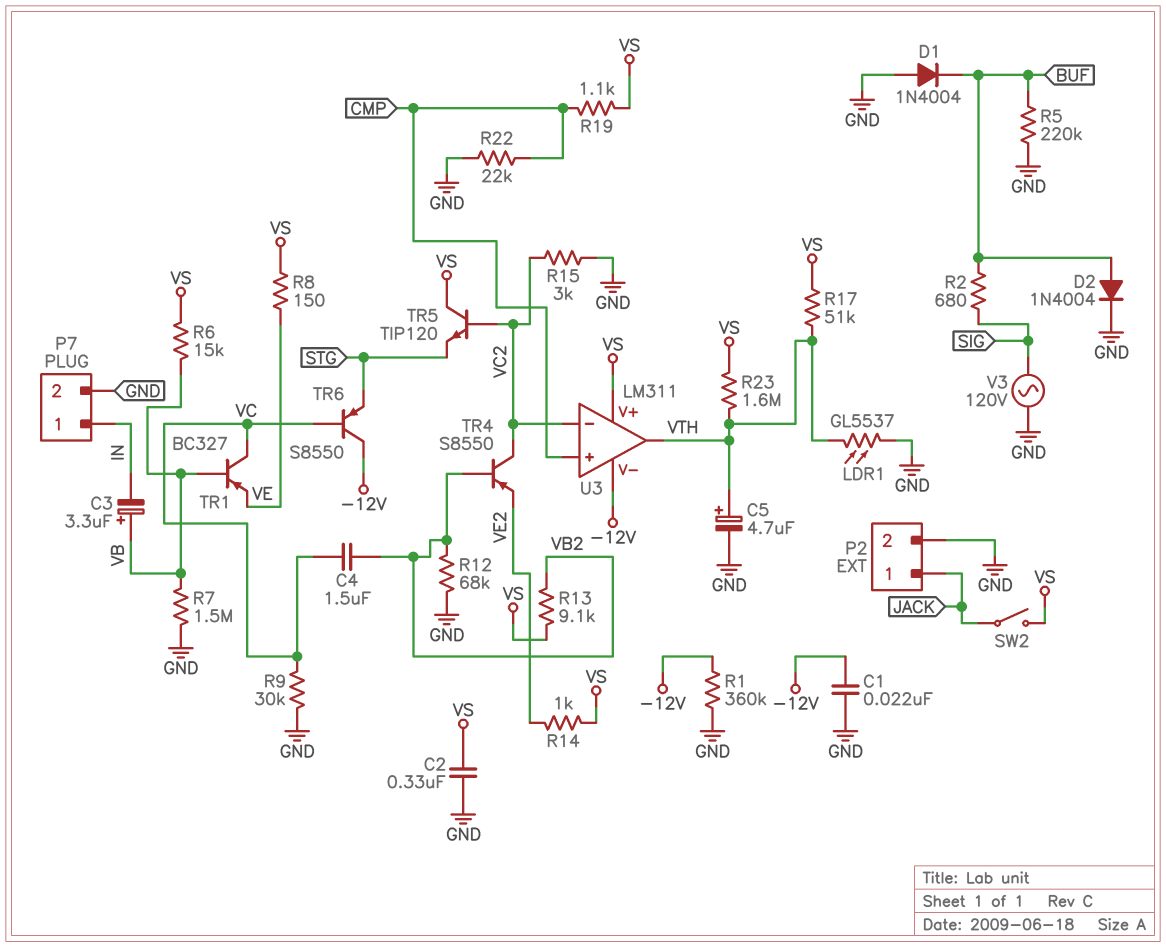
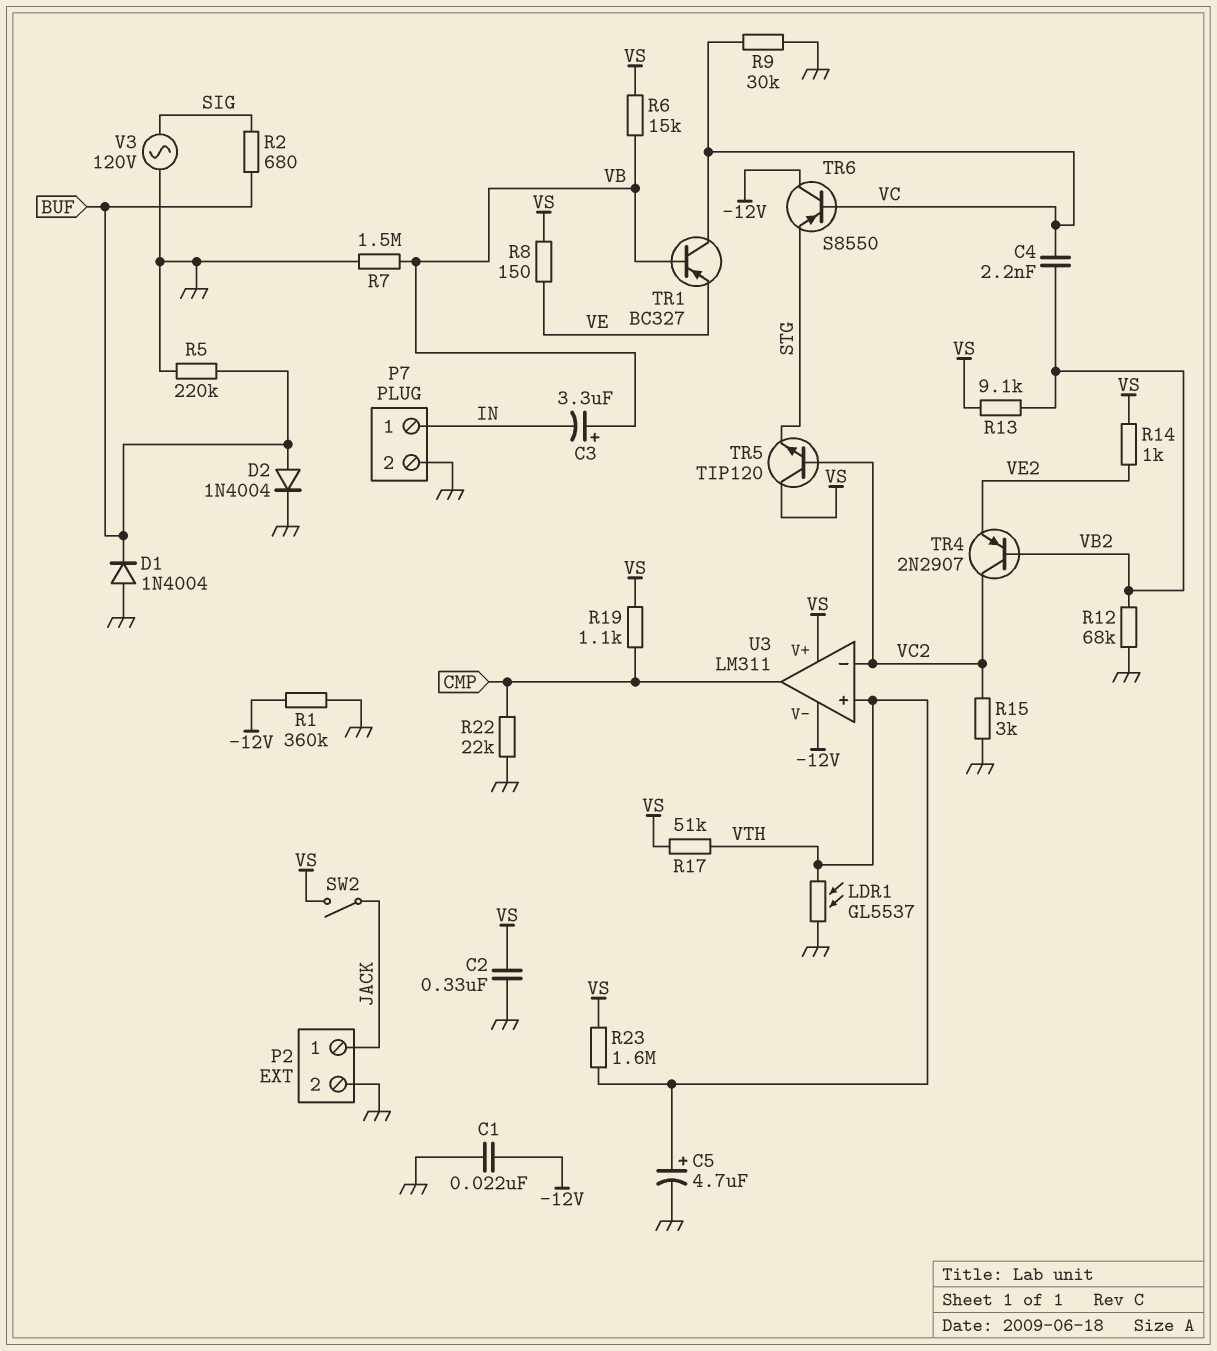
C4: 1.5uF (VB2, VC) -> 2.2nF (VB2, VC)
TR4: PNP S8550 (B VB2, C VC2, E VE2) -> PNP 2N2907 (B VB2, C VC2, E VE2)
U3 pin in+: CMP -> VTH
U3 pin out: VTH -> CMP

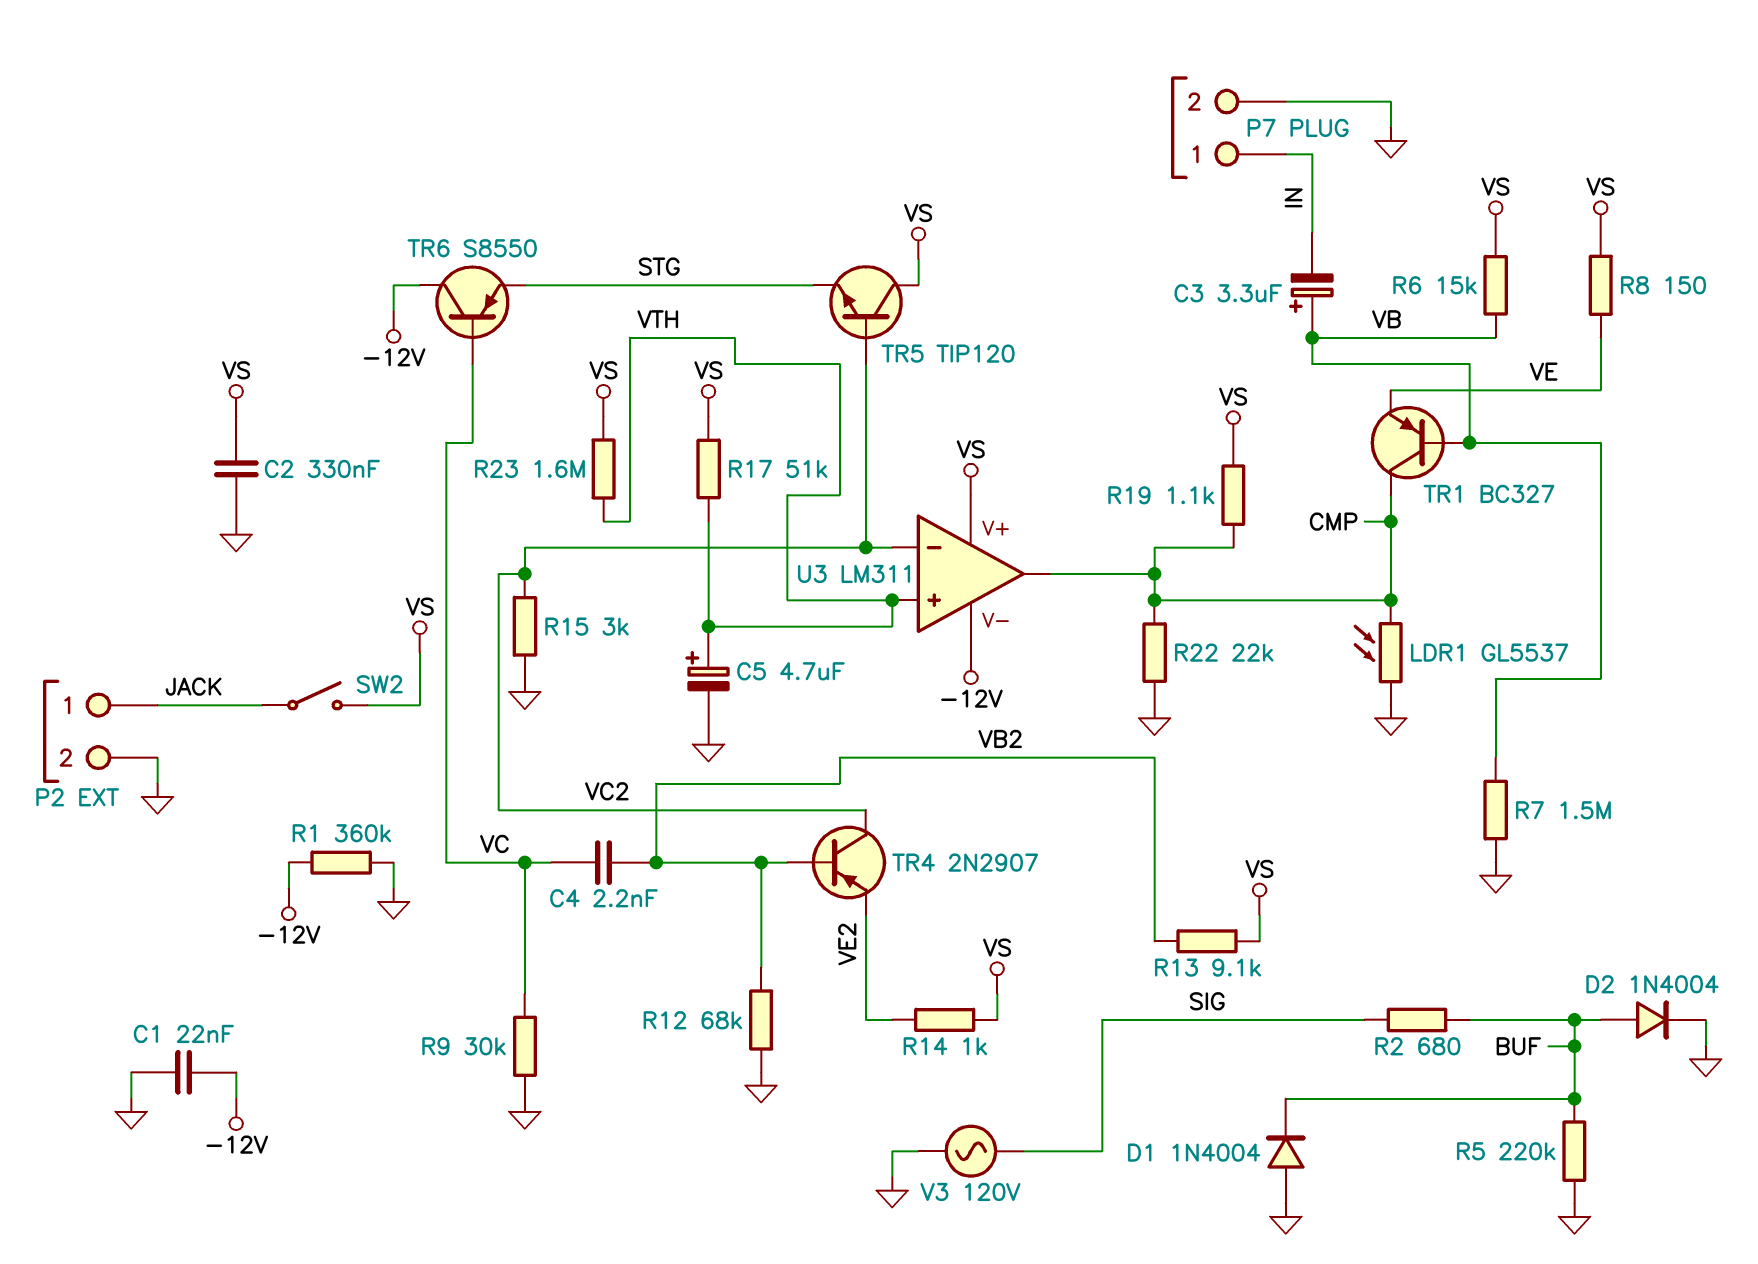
LDR1: GL5537 (GND, VTH) -> GL5537 (CMP, GND)
TR1: PNP BC327 (B VB, C VC, E VE) -> PNP BC327 (B VB, C CMP, E VE)

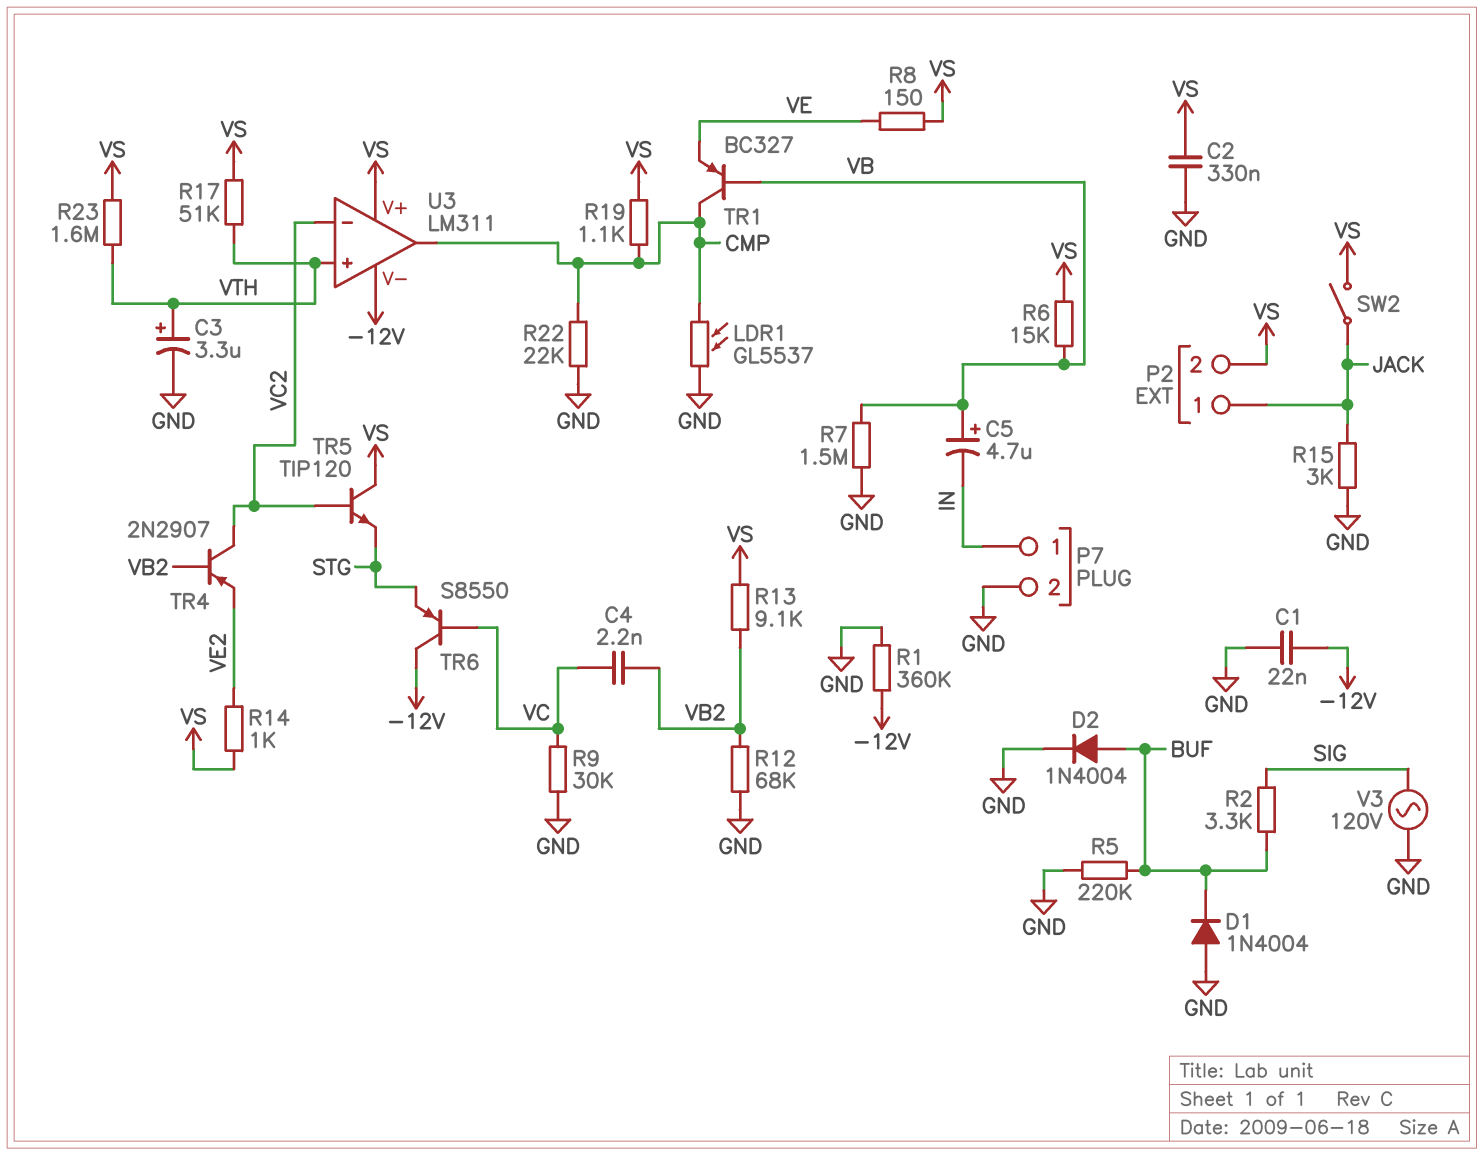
C3: 3.3uF (plus VB, minus IN) -> 3.3uF (plus VTH, minus GND)
C5: 4.7uF (plus VTH, minus GND) -> 4.7uF (plus VB, minus IN)
P2 pin 2: GND -> VS
R2: 680 (BUF, SIG) -> 3.3k (BUF, SIG)
R15: 3k (GND, VC2) -> 3k (GND, JACK)

